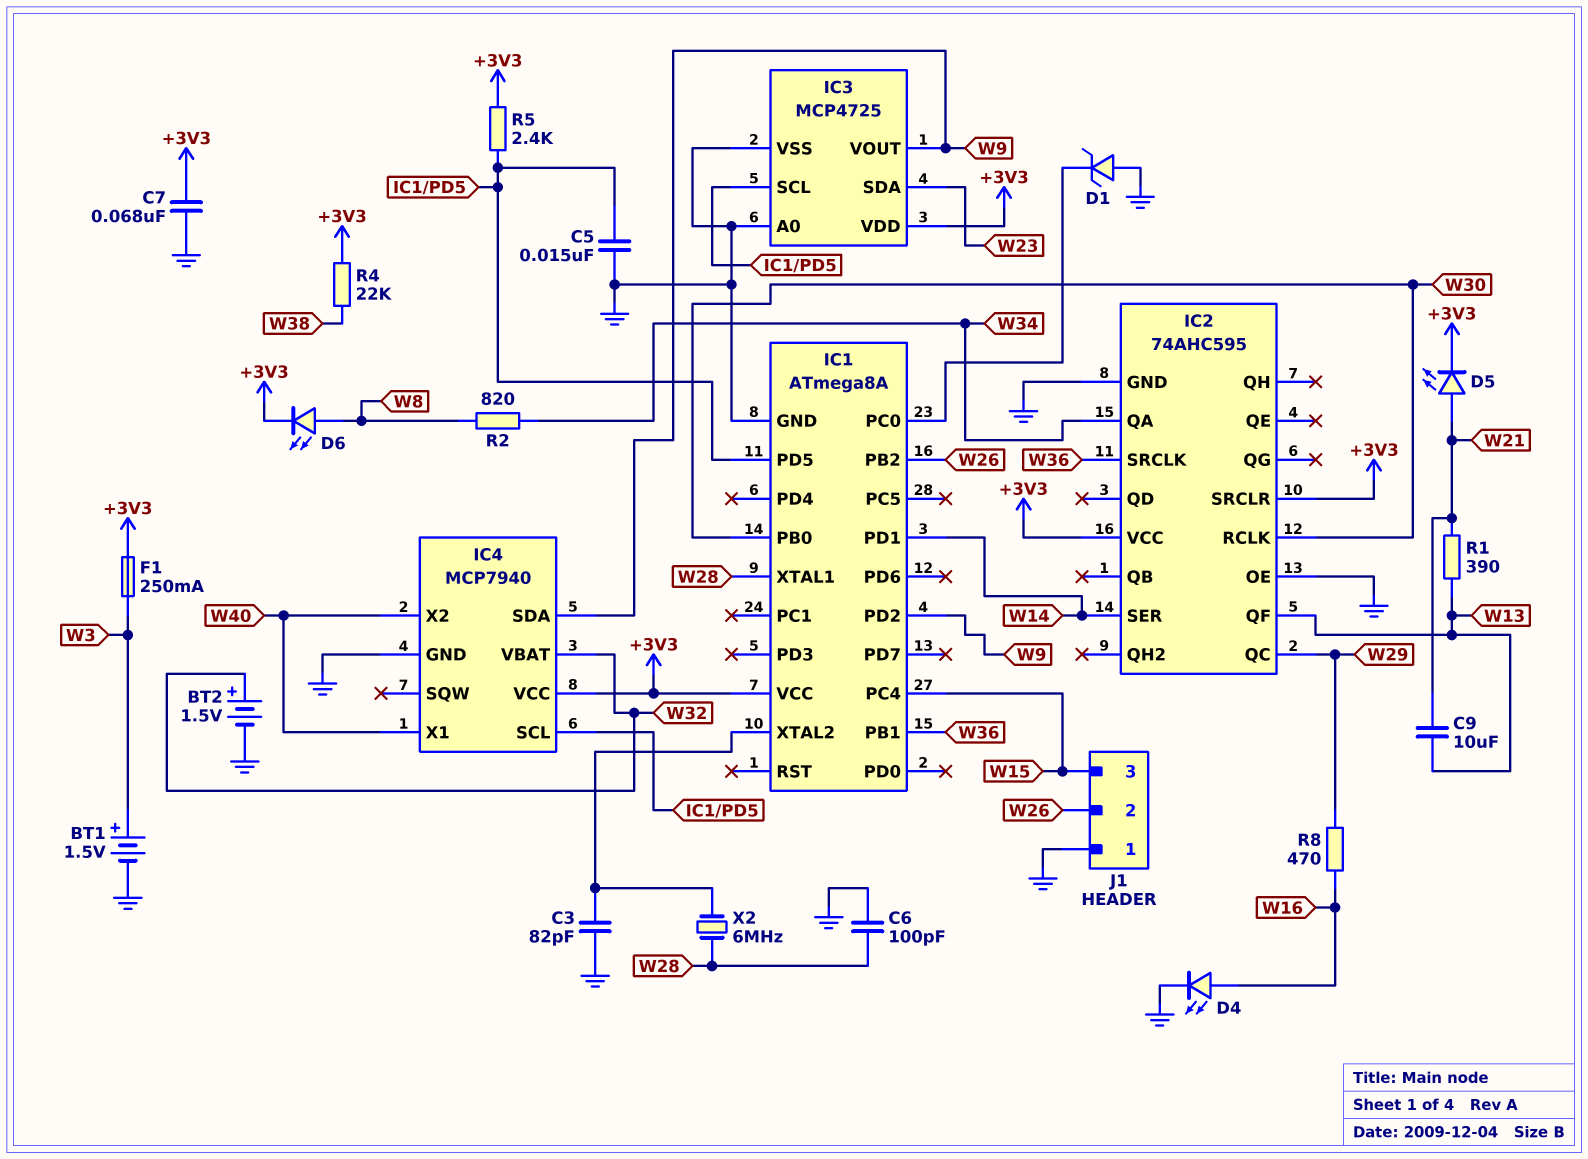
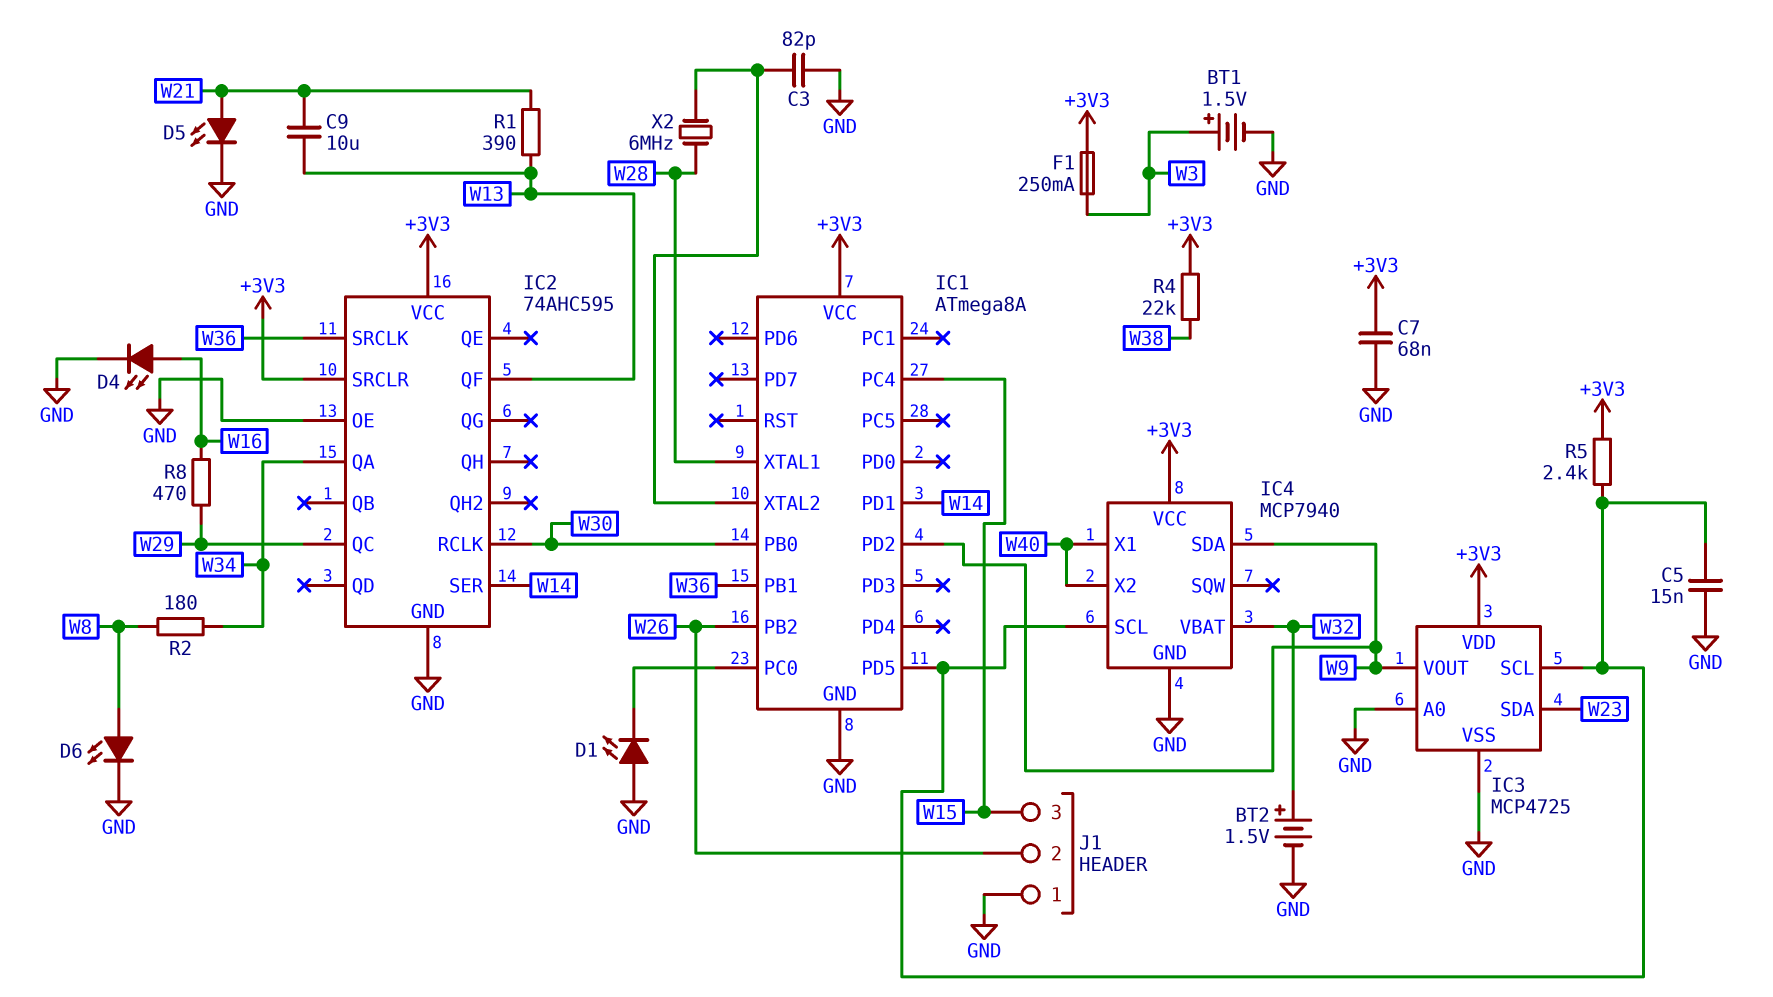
C6: 100pF (GND, W28) -> none
D1: zener (A GND, K IC1/PC0) -> LED (A GND, K IC1/PC0)
D5: LED (A W21, K +3V3) -> LED (A W21, K GND)
D6: LED (A W8, K +3V3) -> LED (A W8, K GND)
R2: 820 (W8, W34) -> 180 (W8, W34)

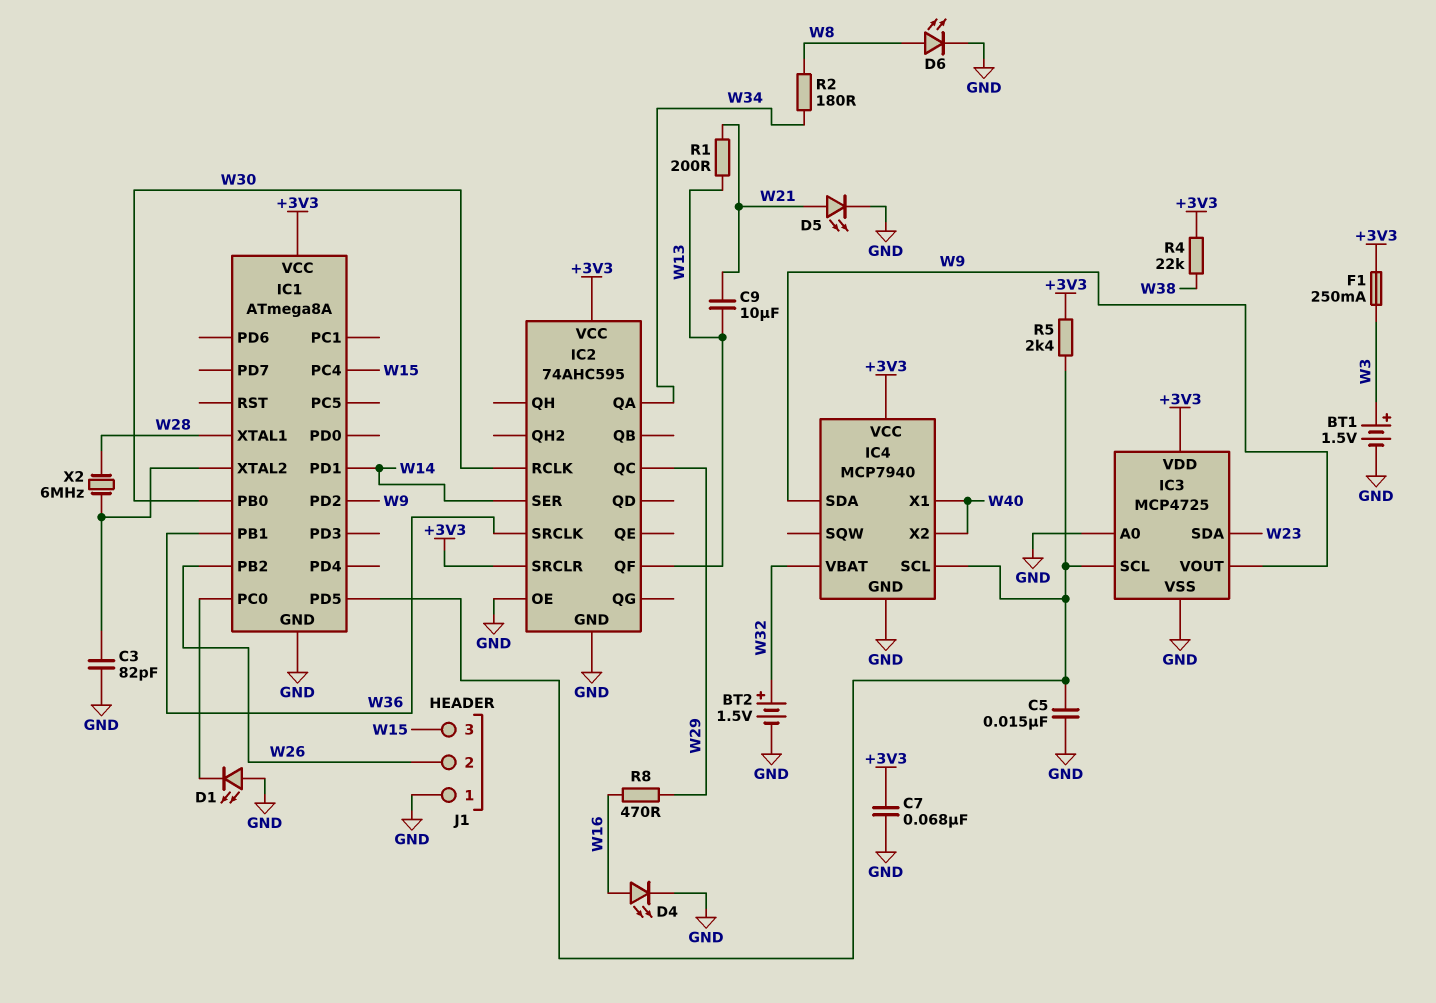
R1: 390 (W13, W21) -> 200 (W13, W21)

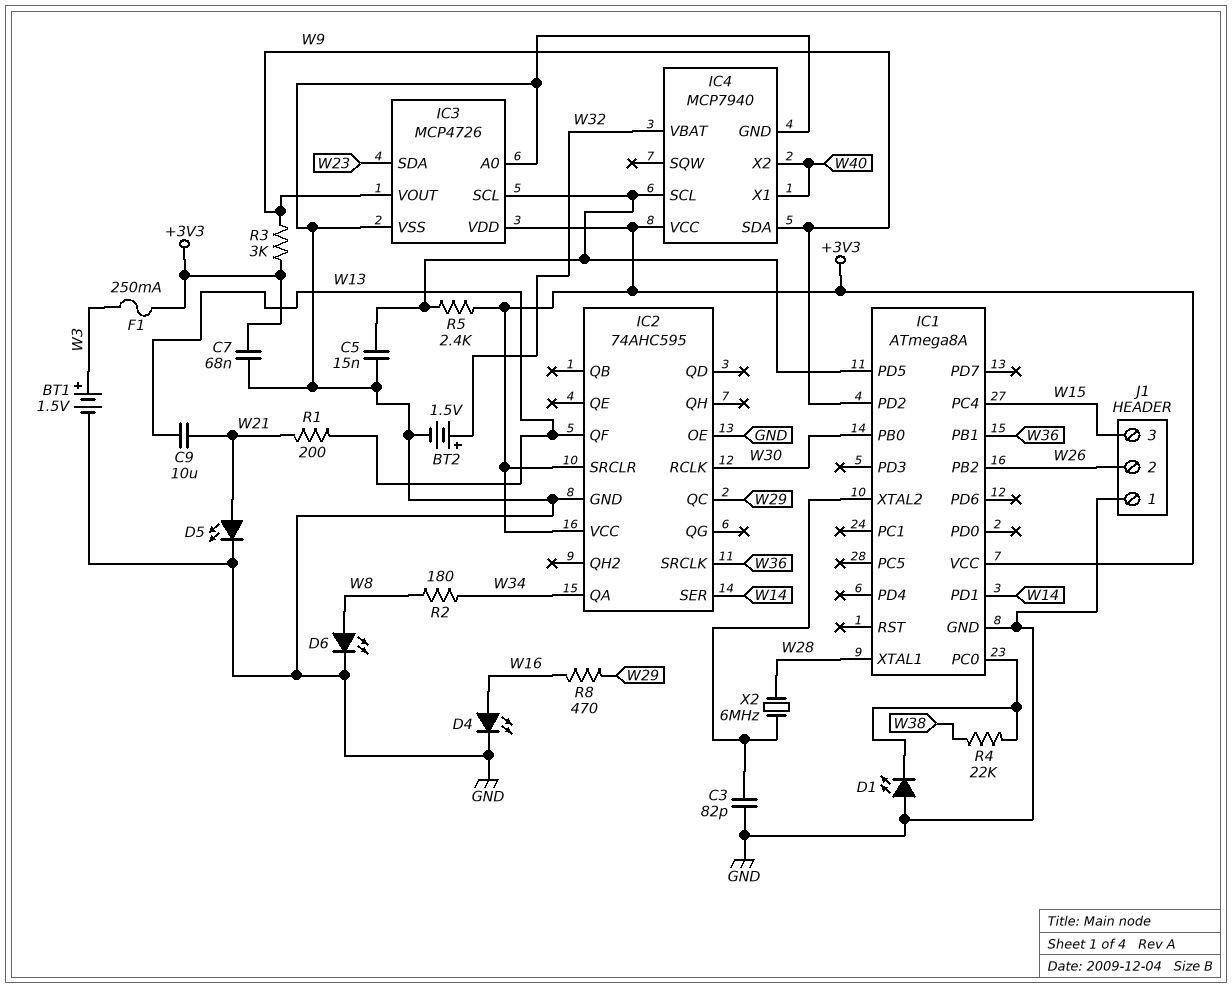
IC3: MCP4725 -> MCP4726
R3: none -> 3k (+3V3, W9)
R4: 22k (+3V3, W38) -> 22k (IC1/PC0, W38)

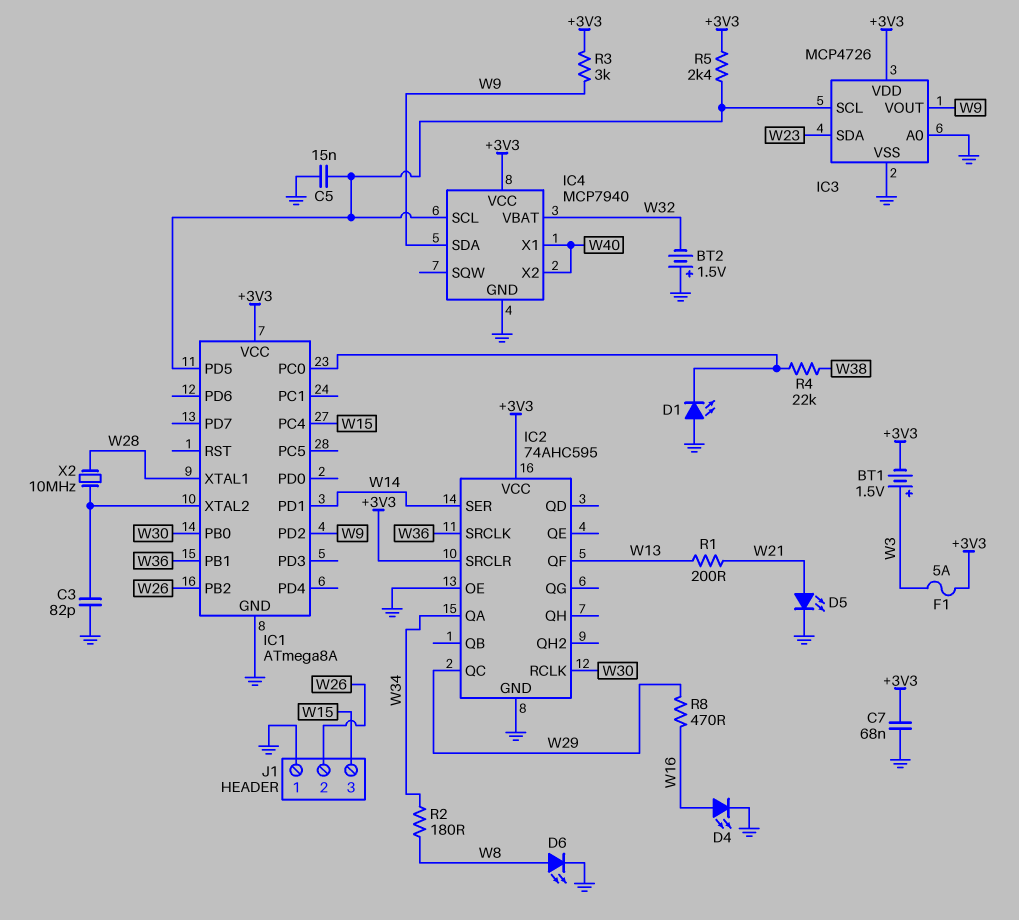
BT1: 1.5V (plus W3, minus GND) -> 1.5V (plus W3, minus +3V3)
BT2: 1.5V (plus W32, minus GND) -> 1.5V (plus GND, minus W32)
C9: 10uF (W13, W21) -> none
F1: 250mA (+3V3, W3) -> 5A (+3V3, W3)
X2: 6MHz (IC1/XTAL2, W28) -> 10MHz (IC1/XTAL2, W28)

